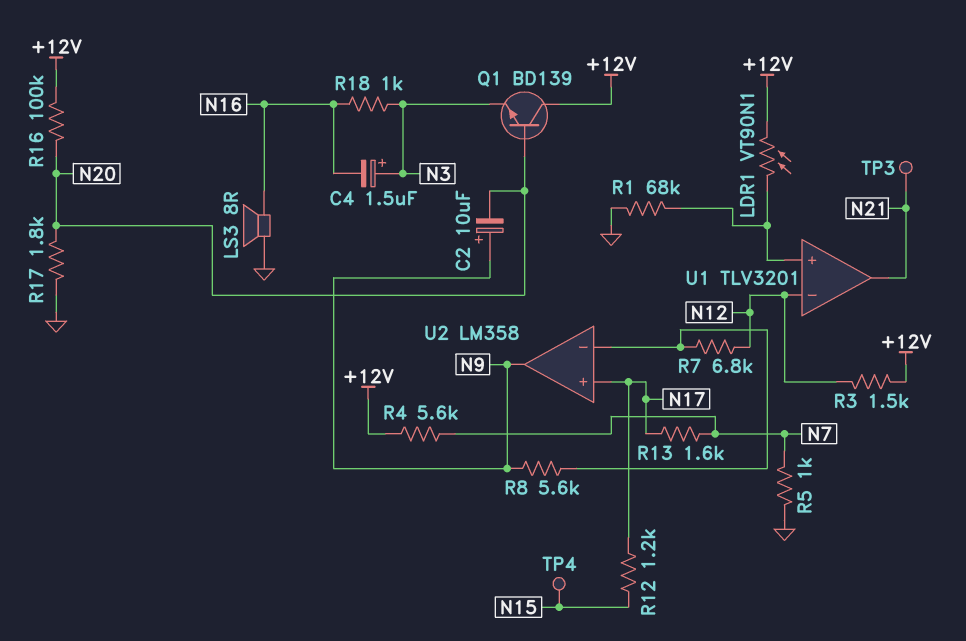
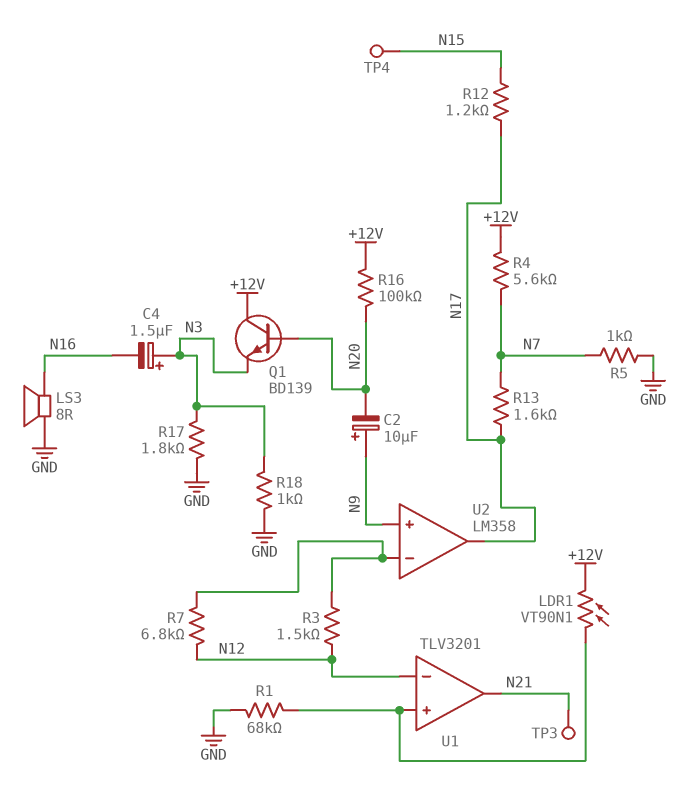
R3: 1.5k (+12V, N12) -> 1.5k (N12, U2/in-)
R8: 5.6k (N9, U2/in-) -> none
R17: 1.8k (GND, N20) -> 1.8k (GND, N3)
R18: 1k (N3, N16) -> 1k (GND, N3)
U2 pin in+: N17 -> N9
U2 pin out: N9 -> N17

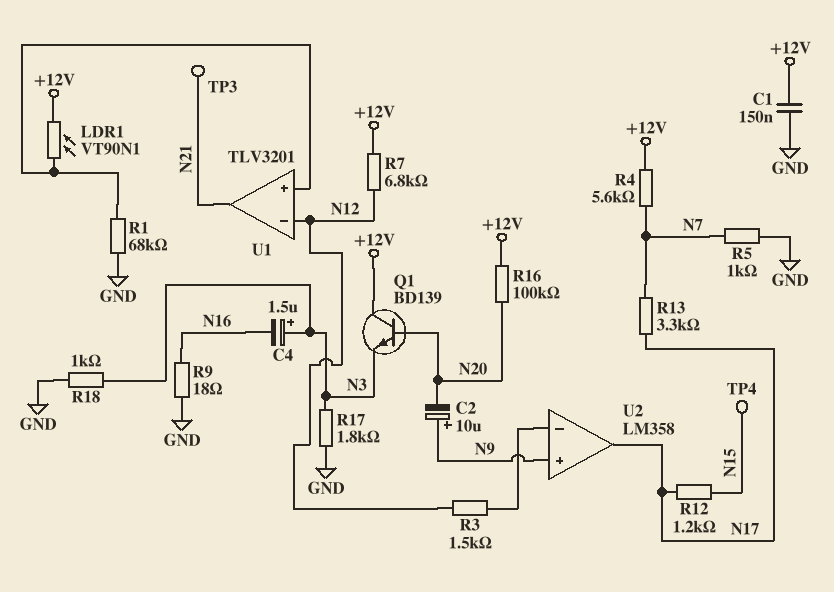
C1: none -> 150nF (+12V, GND)
LS3: speaker 8R (GND, N16) -> none
R7: 6.8k (N12, U2/in-) -> 6.8k (+12V, N12)
R9: none -> 18 (GND, N16)
R13: 1.6k (N7, N17) -> 3.3k (N7, N17)

